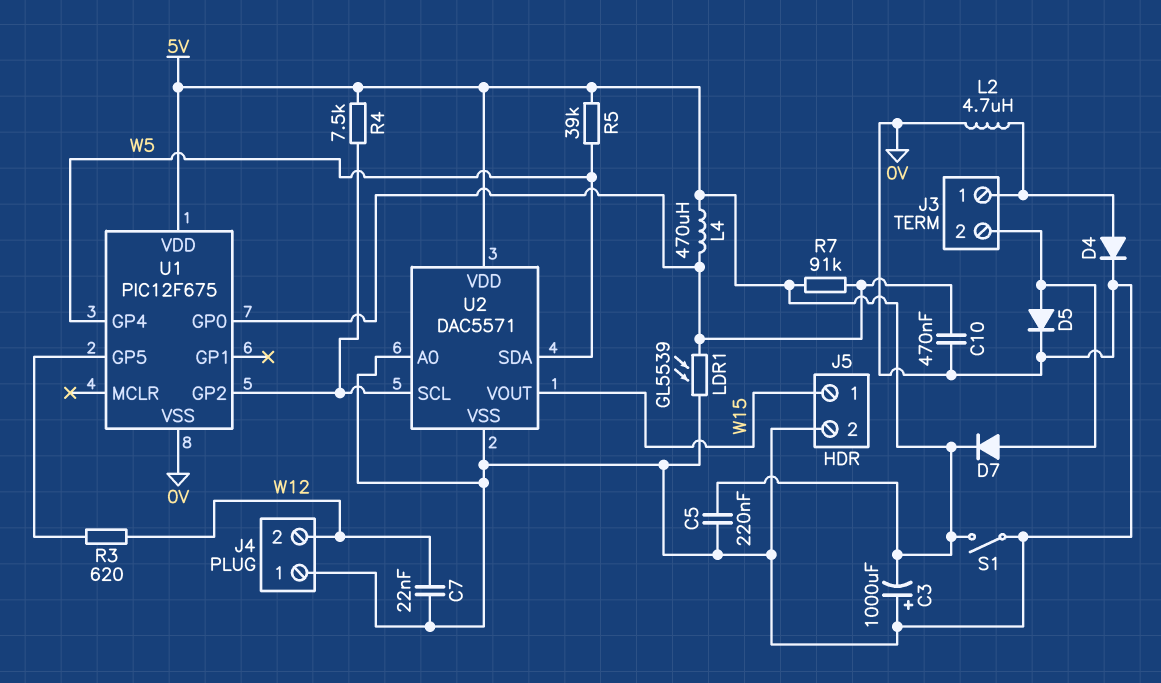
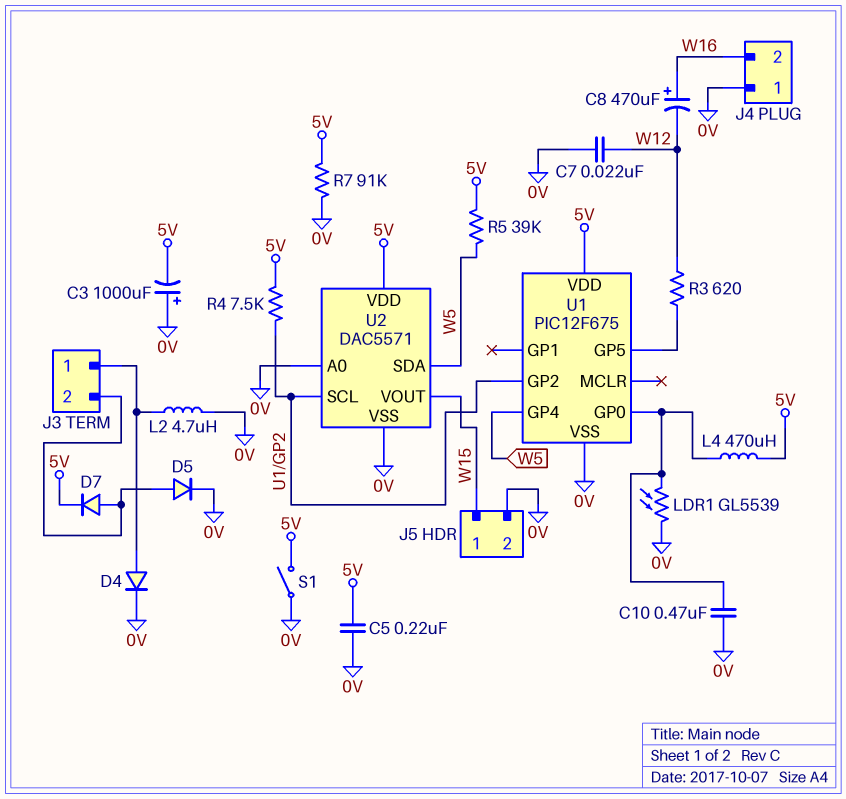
C8: none -> 470uF (plus W16, minus W12)
J4 pin 2: W12 -> W16
R7: 91k (5V, U1/GP0) -> 91k (0V, 5V)

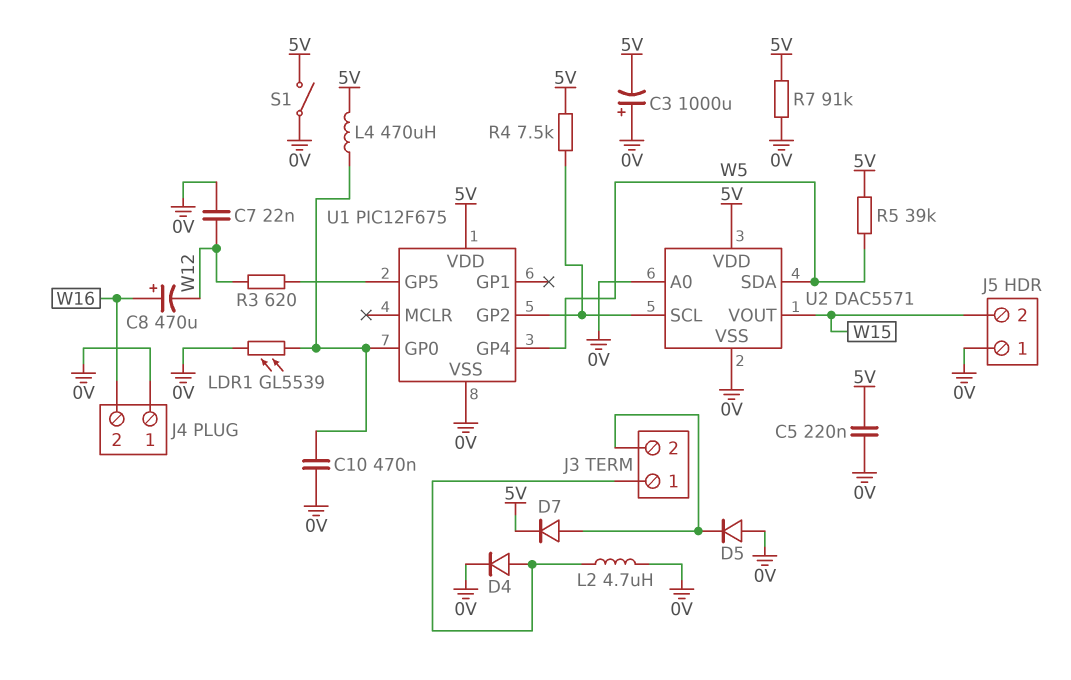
D5: diode (A J3/2, K 0V) -> diode (A 0V, K J3/2)
J5 pin 1: W15 -> 0V
J5 pin 2: 0V -> W15

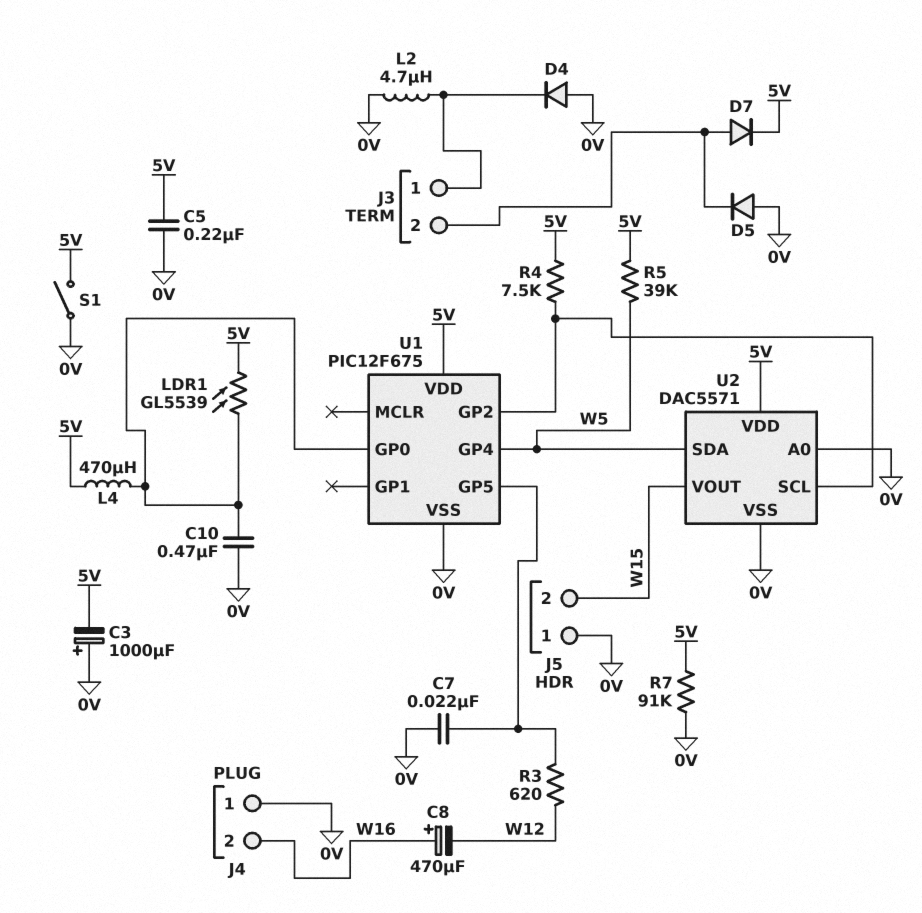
C7: 22nF (0V, W12) -> 22nF (0V, U1/GP5)
D4: diode (A J3/1, K 0V) -> diode (A 0V, K J3/1)
LDR1: GL5539 (0V, U1/GP0) -> GL5539 (5V, U1/GP0)

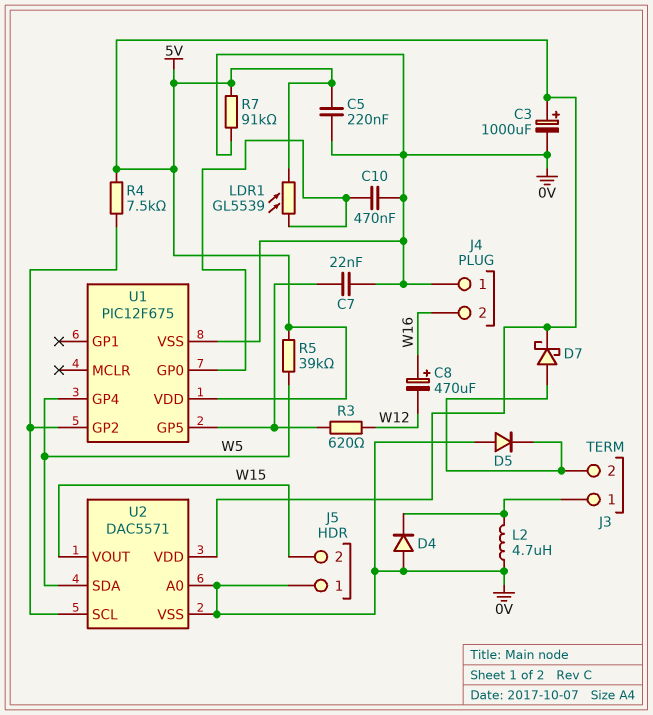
C3: 1000uF (plus 0V, minus 5V) -> 1000uF (plus 5V, minus 0V)
D7: diode (A J3/2, K 5V) -> schottky (A J3/2, K 5V)
L4: 470uH (5V, U1/GP0) -> none
S1: switch (0V, 5V) -> none

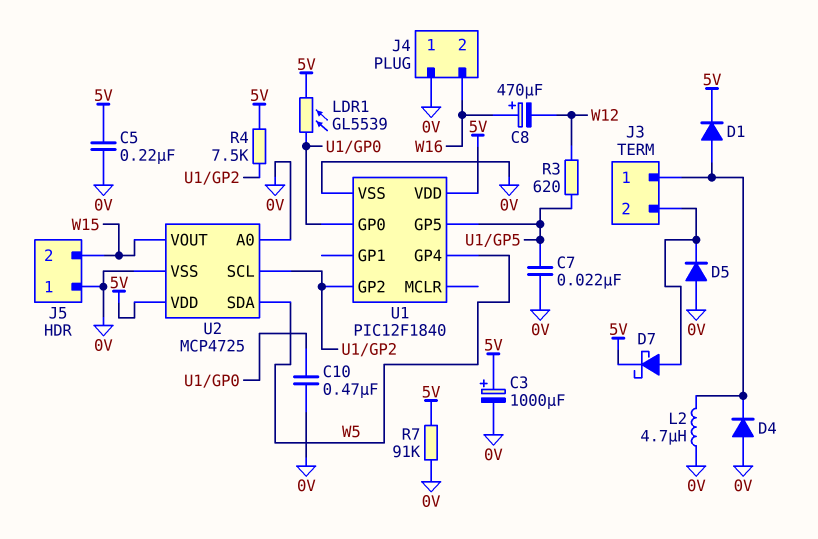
D1: none -> diode (A J3/1, K 5V)
R5: 39k (5V, W5) -> none
U1: PIC12F675 -> PIC12F1840
U2: DAC5571 -> MCP4725

